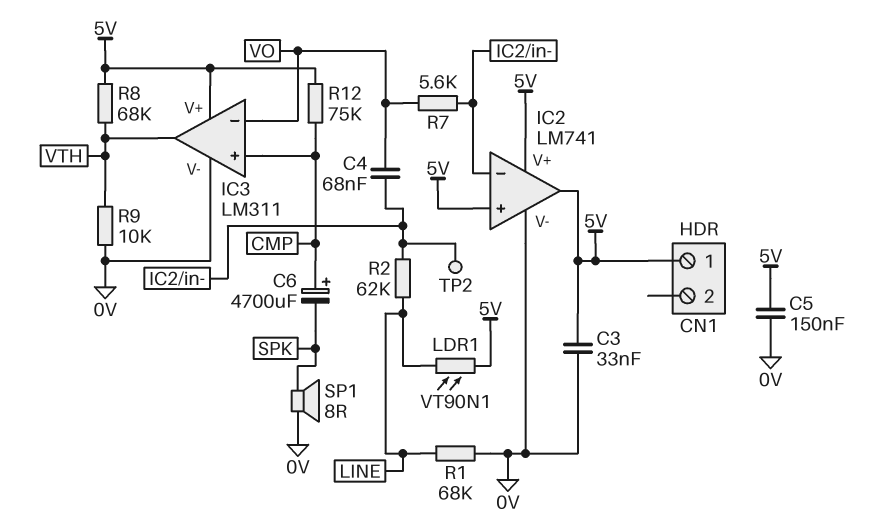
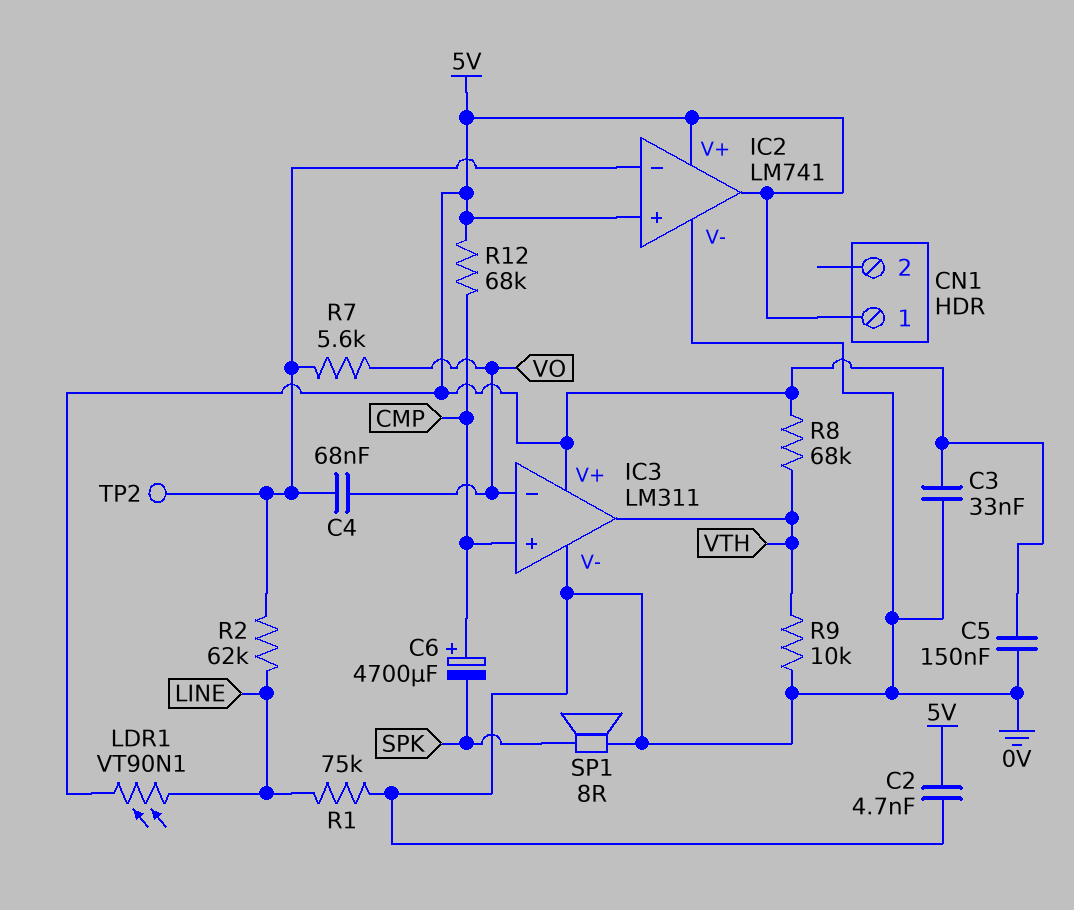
C2: none -> 4.7nF (0V, 5V)
R1: 68k (0V, LINE) -> 75k (0V, LINE)
R12: 75k (5V, CMP) -> 68k (5V, CMP)

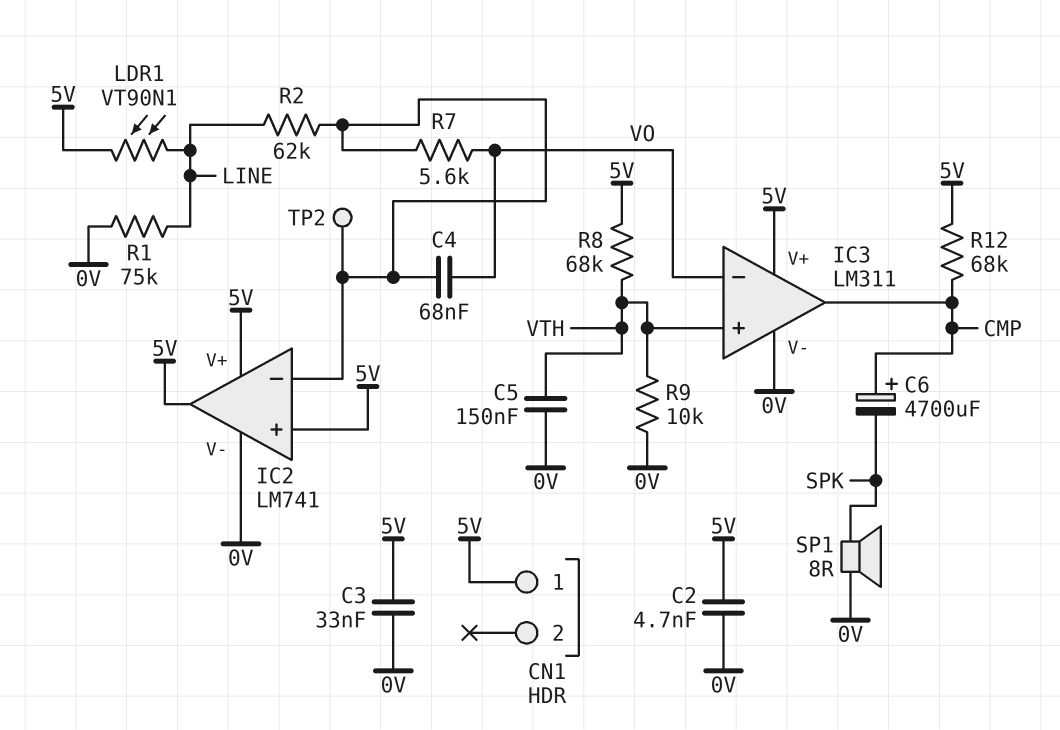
C5: 150nF (0V, 5V) -> 150nF (0V, VTH)
IC3 pin in+: CMP -> VTH
IC3 pin out: VTH -> CMP

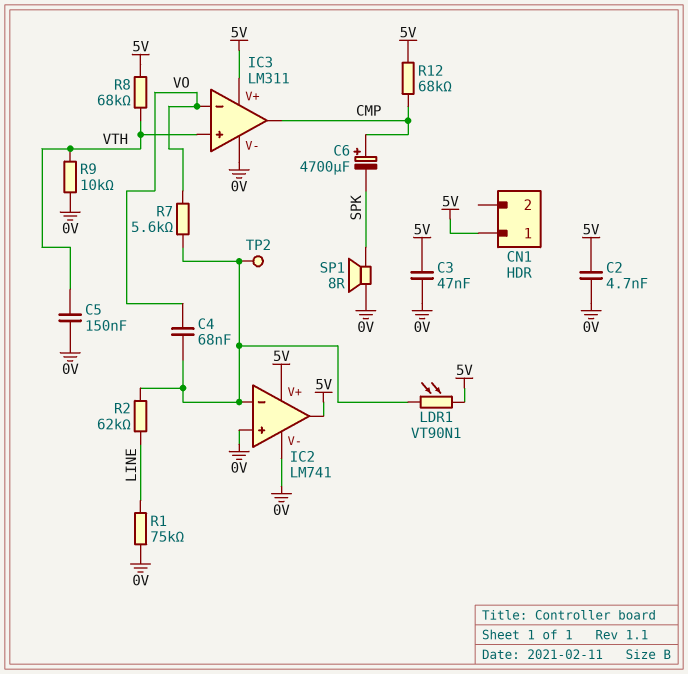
C3: 33nF (0V, 5V) -> 47nF (0V, 5V)
IC2 pin in+: 5V -> 0V
LDR1: VT90N1 (5V, LINE) -> VT90N1 (5V, IC2/in-)

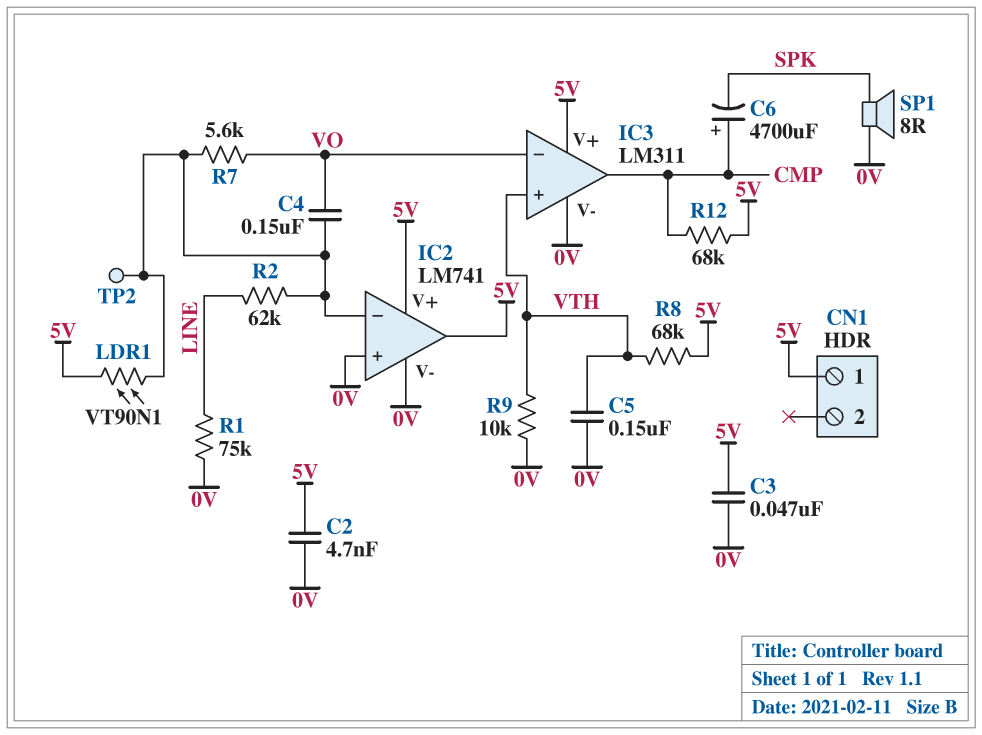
C4: 68nF (IC2/in-, VO) -> 150nF (IC2/in-, VO)

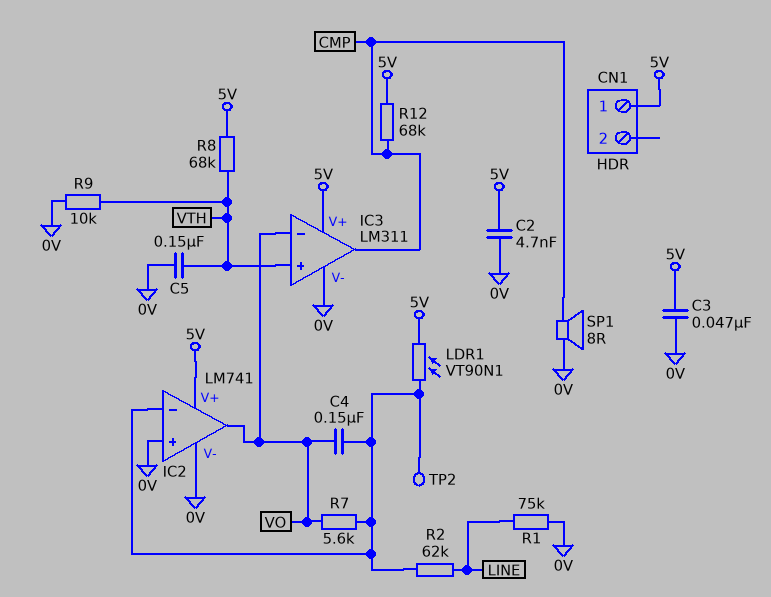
C6: 4700uF (plus CMP, minus SPK) -> none
IC2 pin out: 5V -> VO
SP1: speaker 8R (0V, SPK) -> speaker 8R (0V, CMP)

